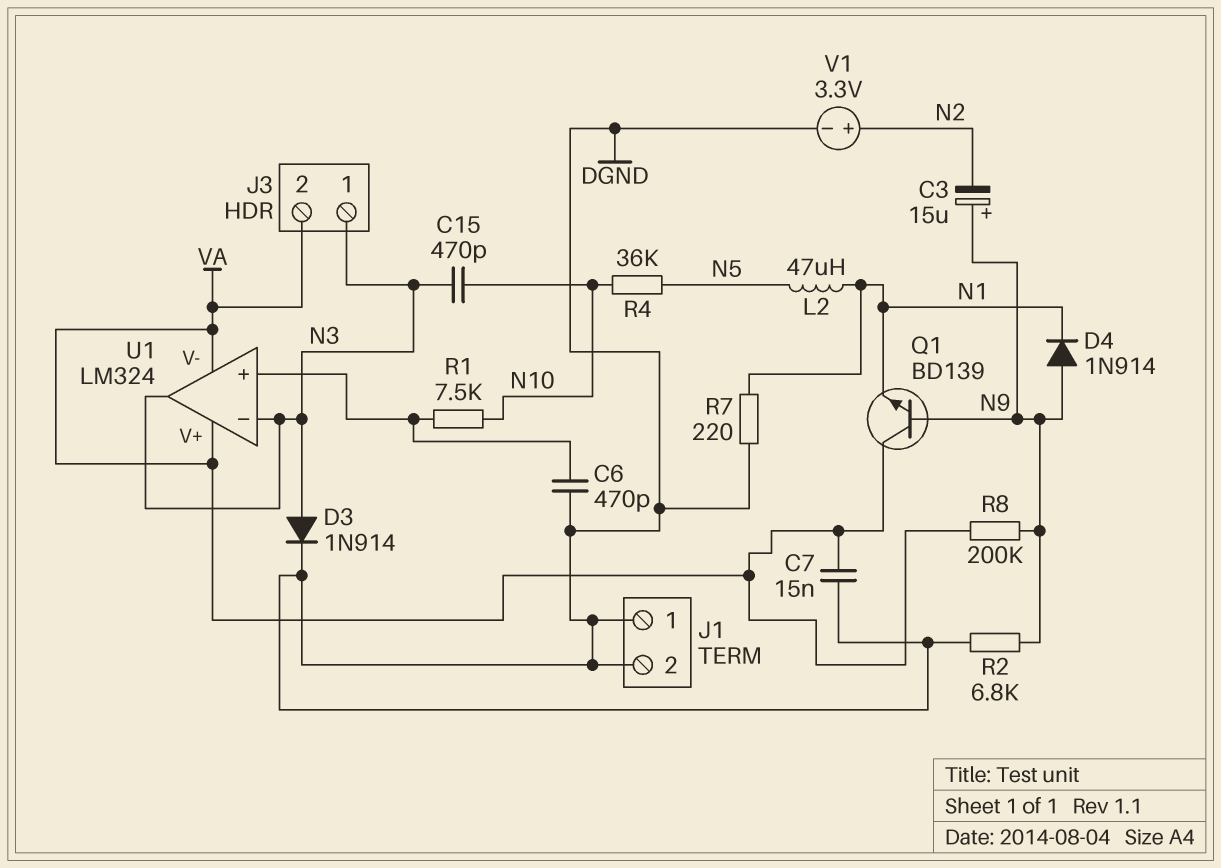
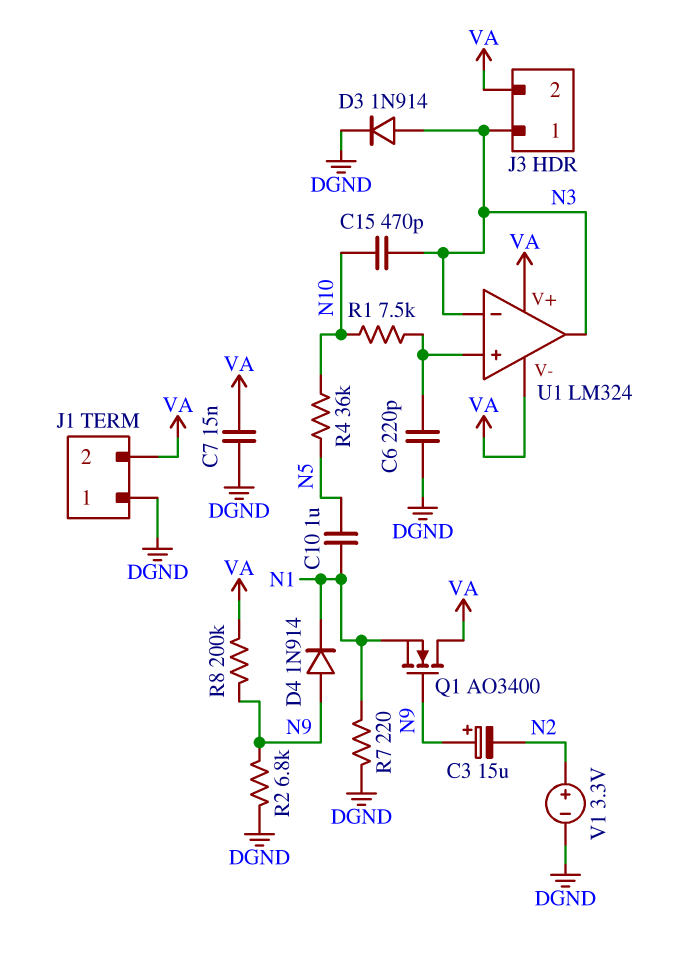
C6: 470pF (DGND, U1/in+) -> 220pF (DGND, U1/in+)
C10: none -> 1uF (N1, N5)
J1 pin 2: DGND -> VA
L2: 47uH (N1, N5) -> none
Q1: NPN BD139 (B N9, C VA, E N1) -> NMOS AO3400 (G N9, D VA, S N1)

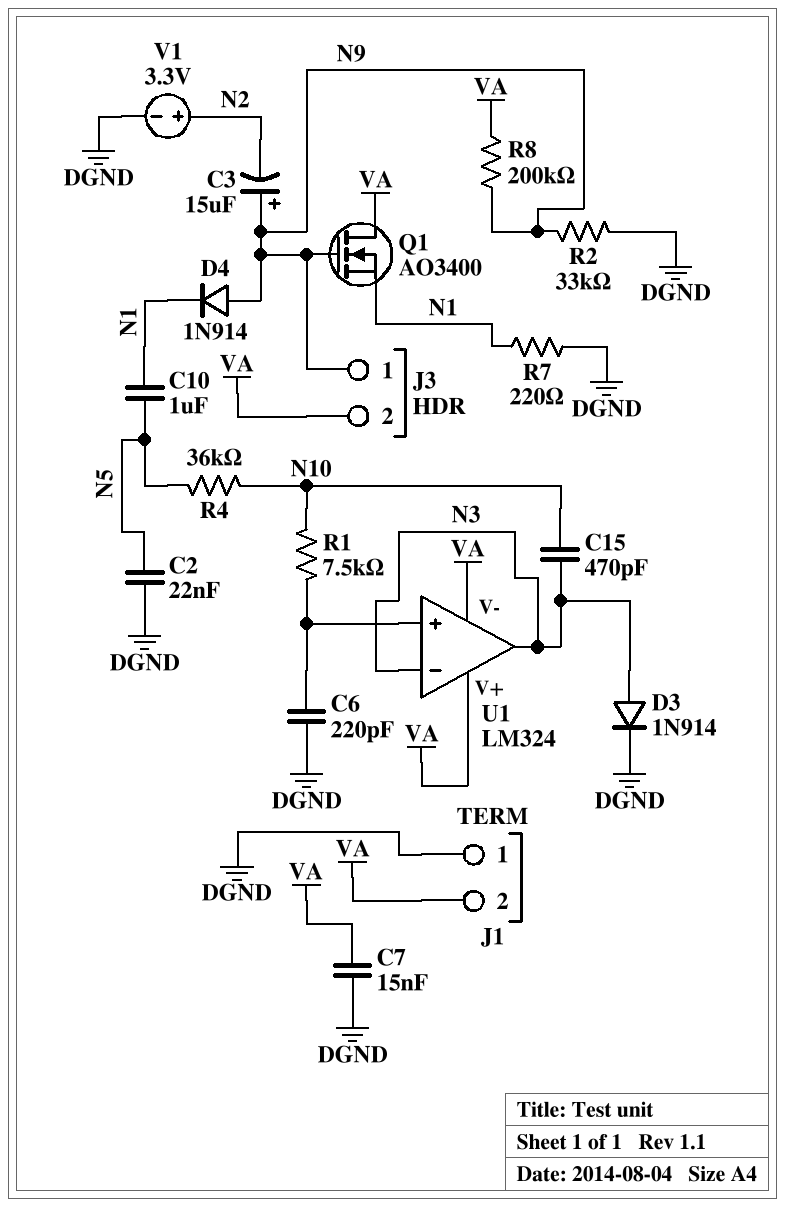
C2: none -> 22nF (DGND, N5)
J3 pin 1: N3 -> N9
R2: 6.8k (DGND, N9) -> 33k (DGND, N9)

